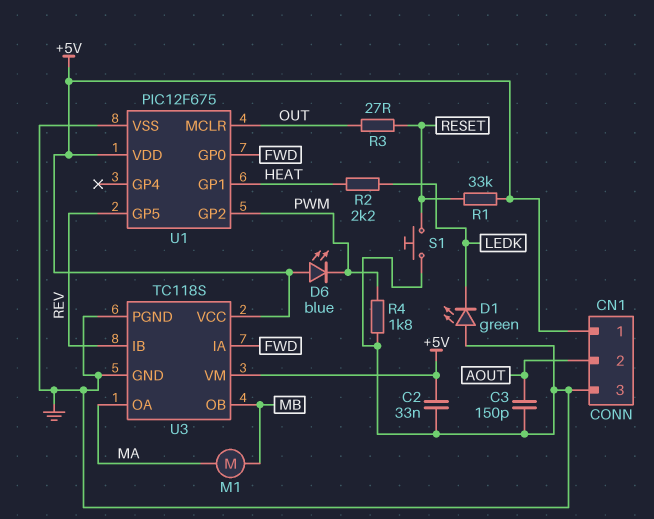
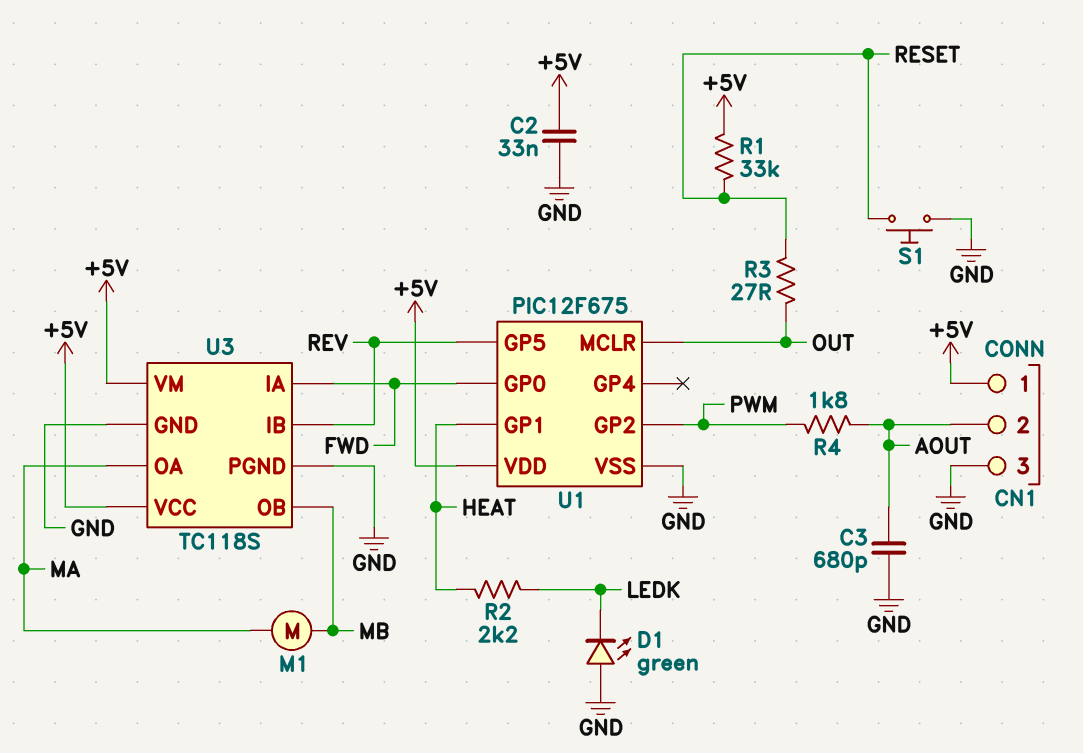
C3: 150pF (AOUT, GND) -> 680pF (AOUT, GND)
D6: LED blue (A +5V, K PWM) -> none
R4: 1.8k (GND, PWM) -> 1.8k (AOUT, PWM)

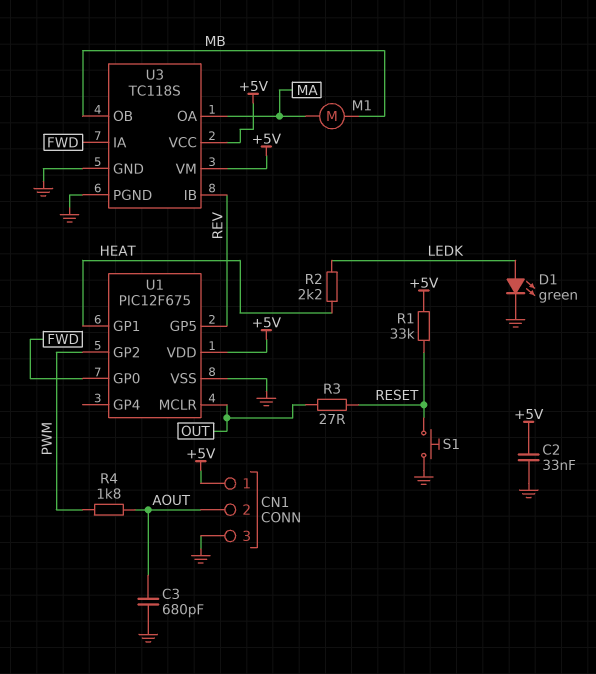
D1: LED green (A GND, K LEDK) -> LED green (A LEDK, K GND)

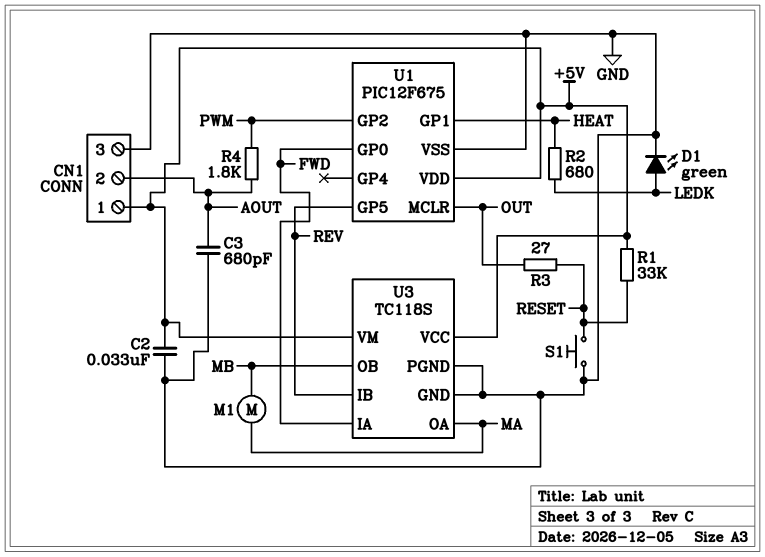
R2: 2.2k (HEAT, LEDK) -> 680 (HEAT, LEDK)

